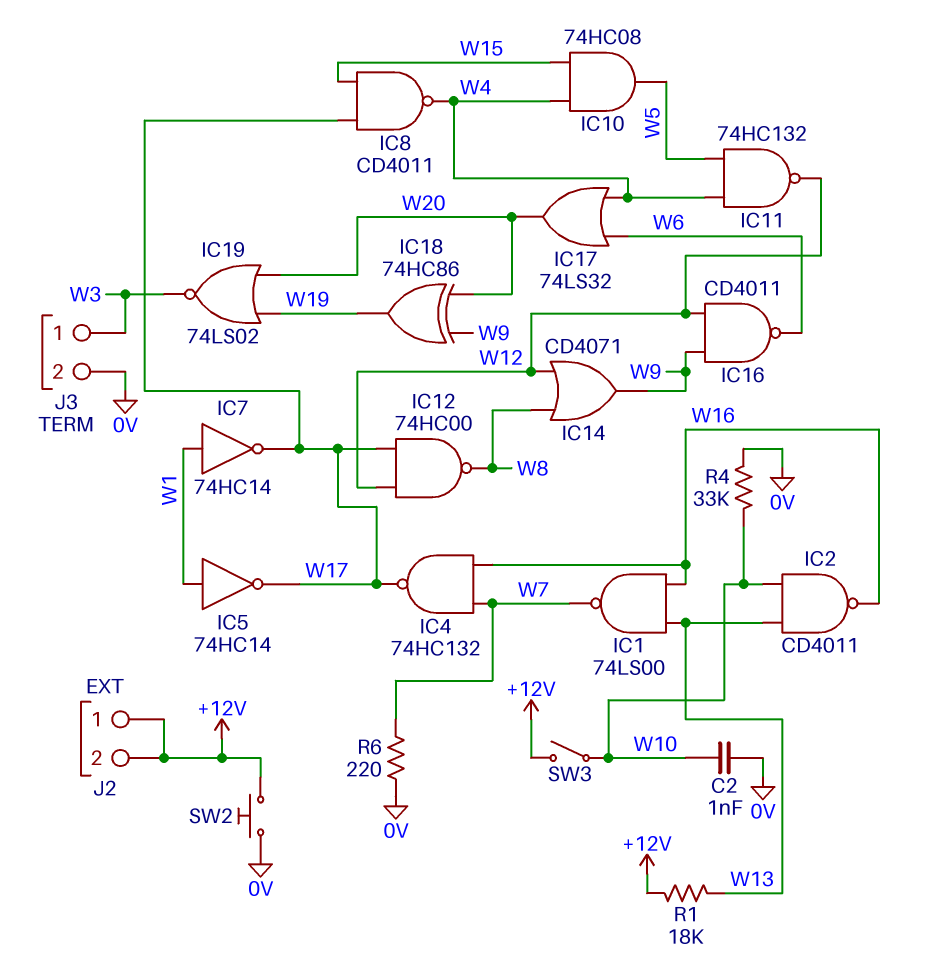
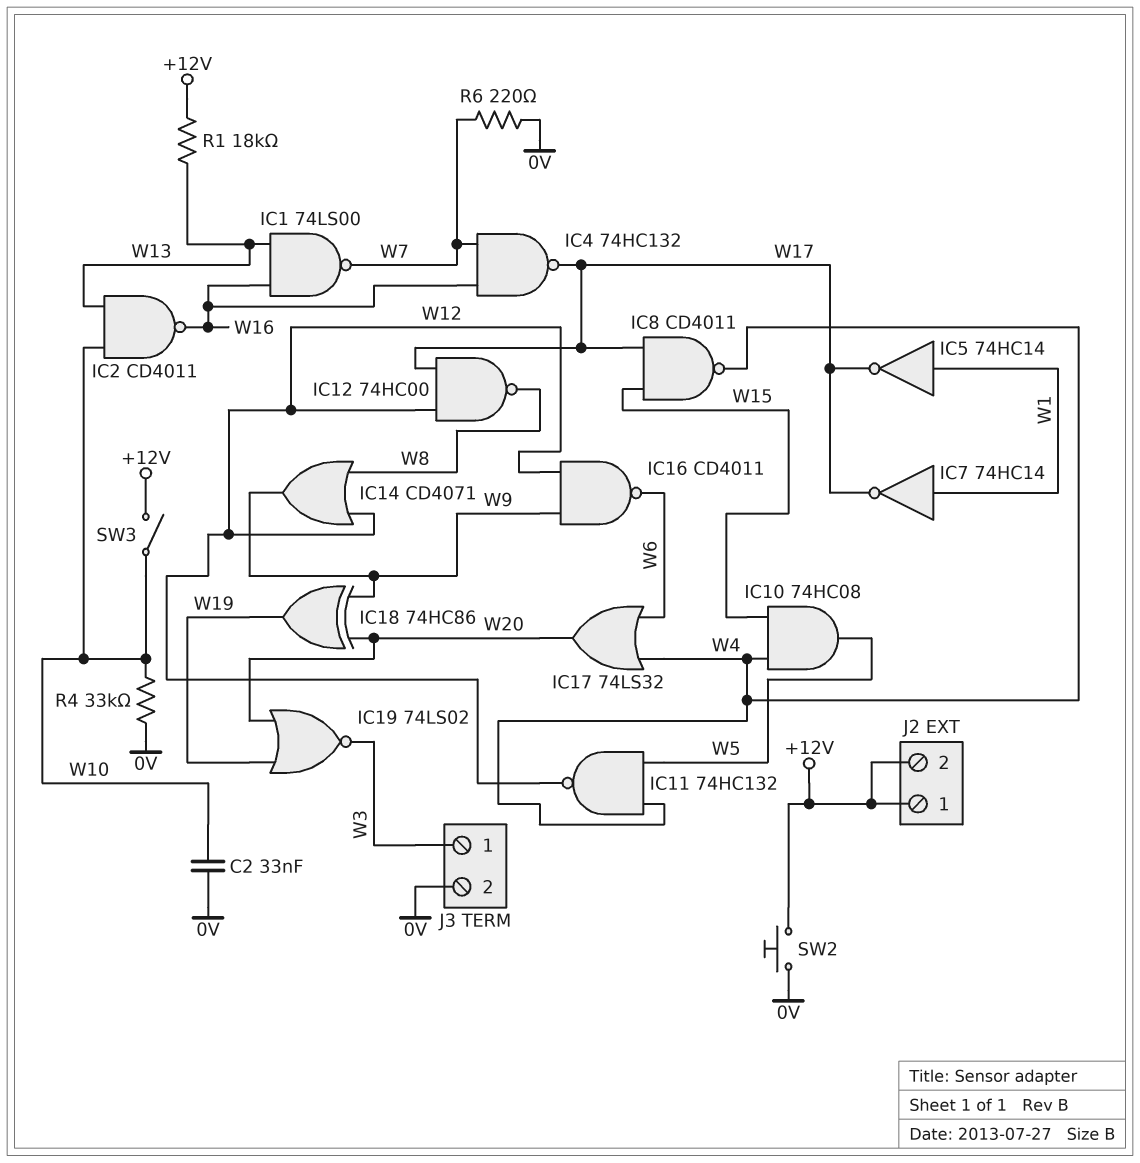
C2: 1nF (0V, W10) -> 33nF (0V, W10)

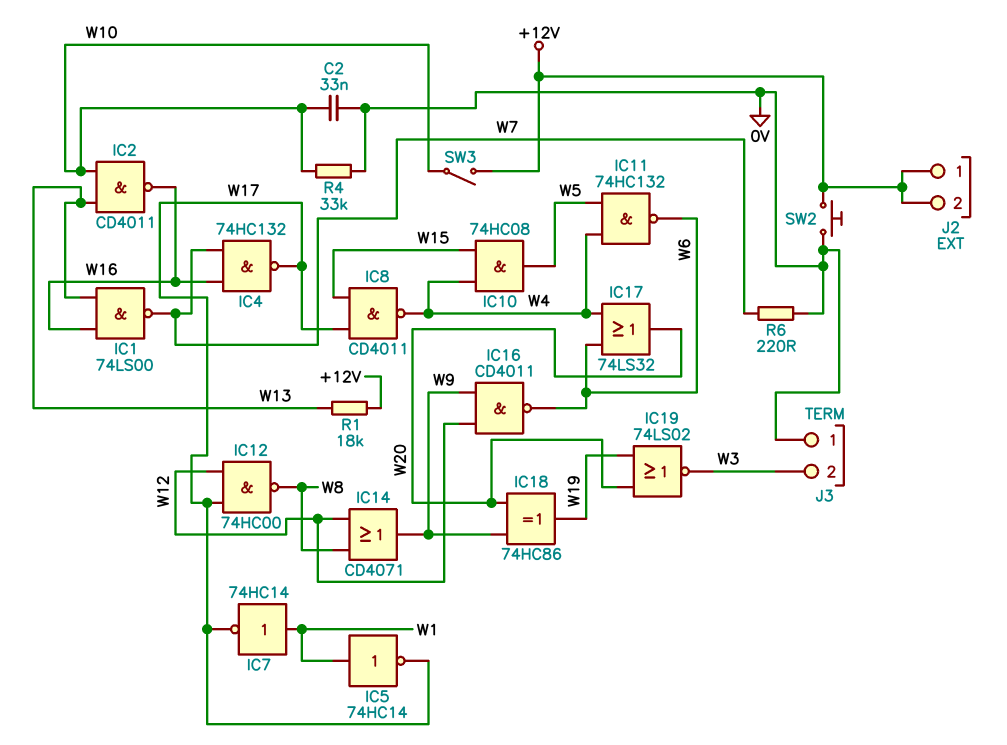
IC11: NAND 74HC132 (in W4, in W5, out W12) -> NAND 74HC132 (in W4, in W5, out W6)
J3 pin 1: W3 -> 0V
J3 pin 2: 0V -> W3

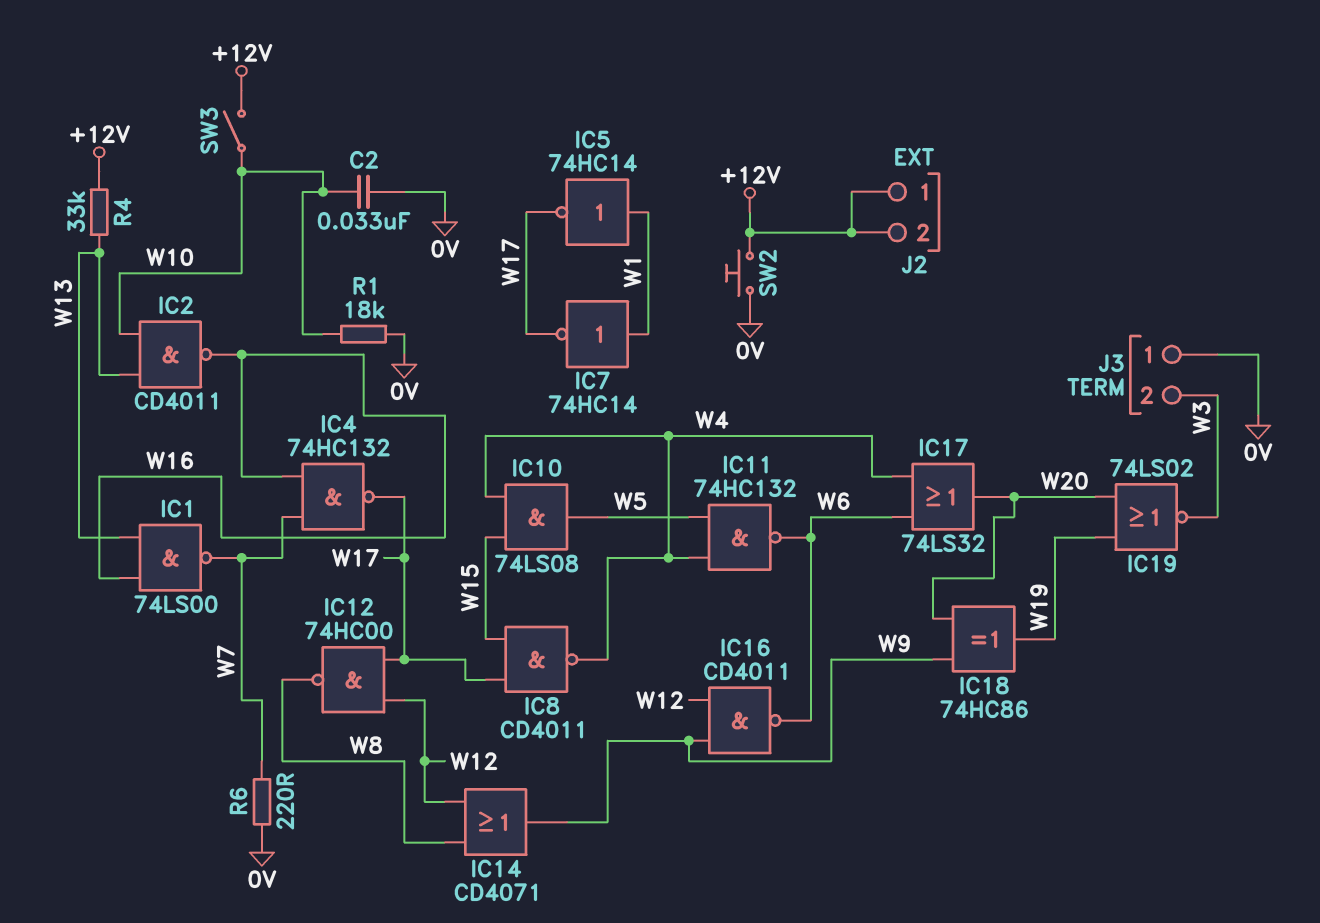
IC10: AND 74HC08 (in W4, in W15, out W5) -> AND 74LS08 (in W4, in W15, out W5)
R1: 18k (+12V, W13) -> 18k (0V, W10)
R4: 33k (0V, W10) -> 33k (+12V, W13)

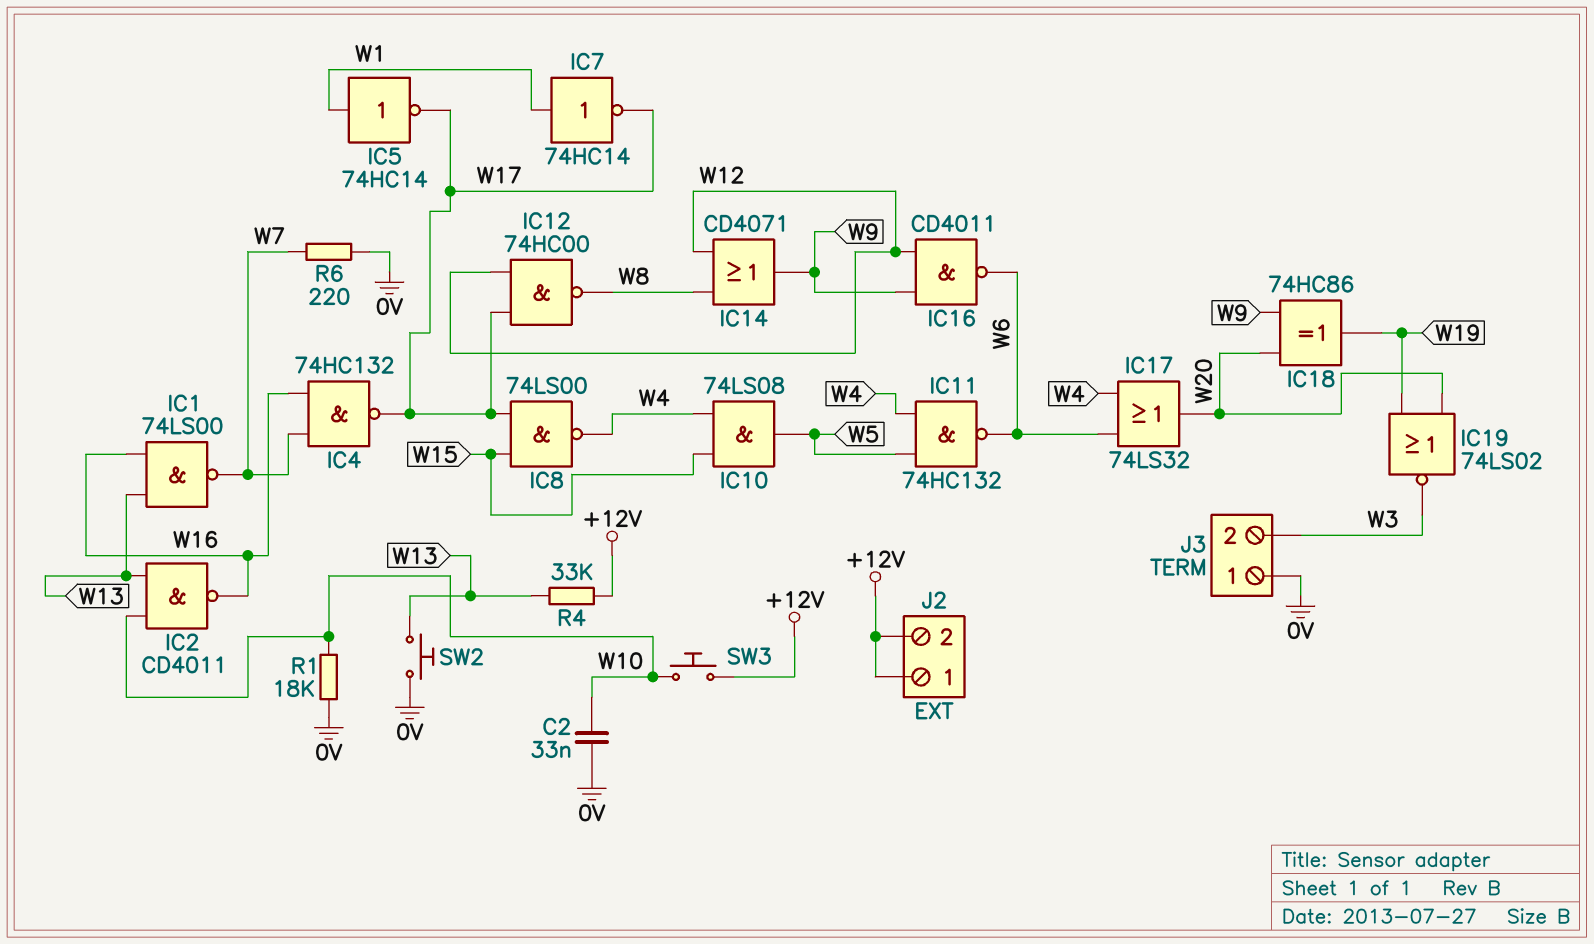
IC8: NAND CD4011 (in W15, in W17, out W4) -> NAND 74LS00 (in W15, in W17, out W4)
SW2: button (+12V, 0V) -> button (0V, W13)
SW3: switch (+12V, W10) -> button (+12V, W10)

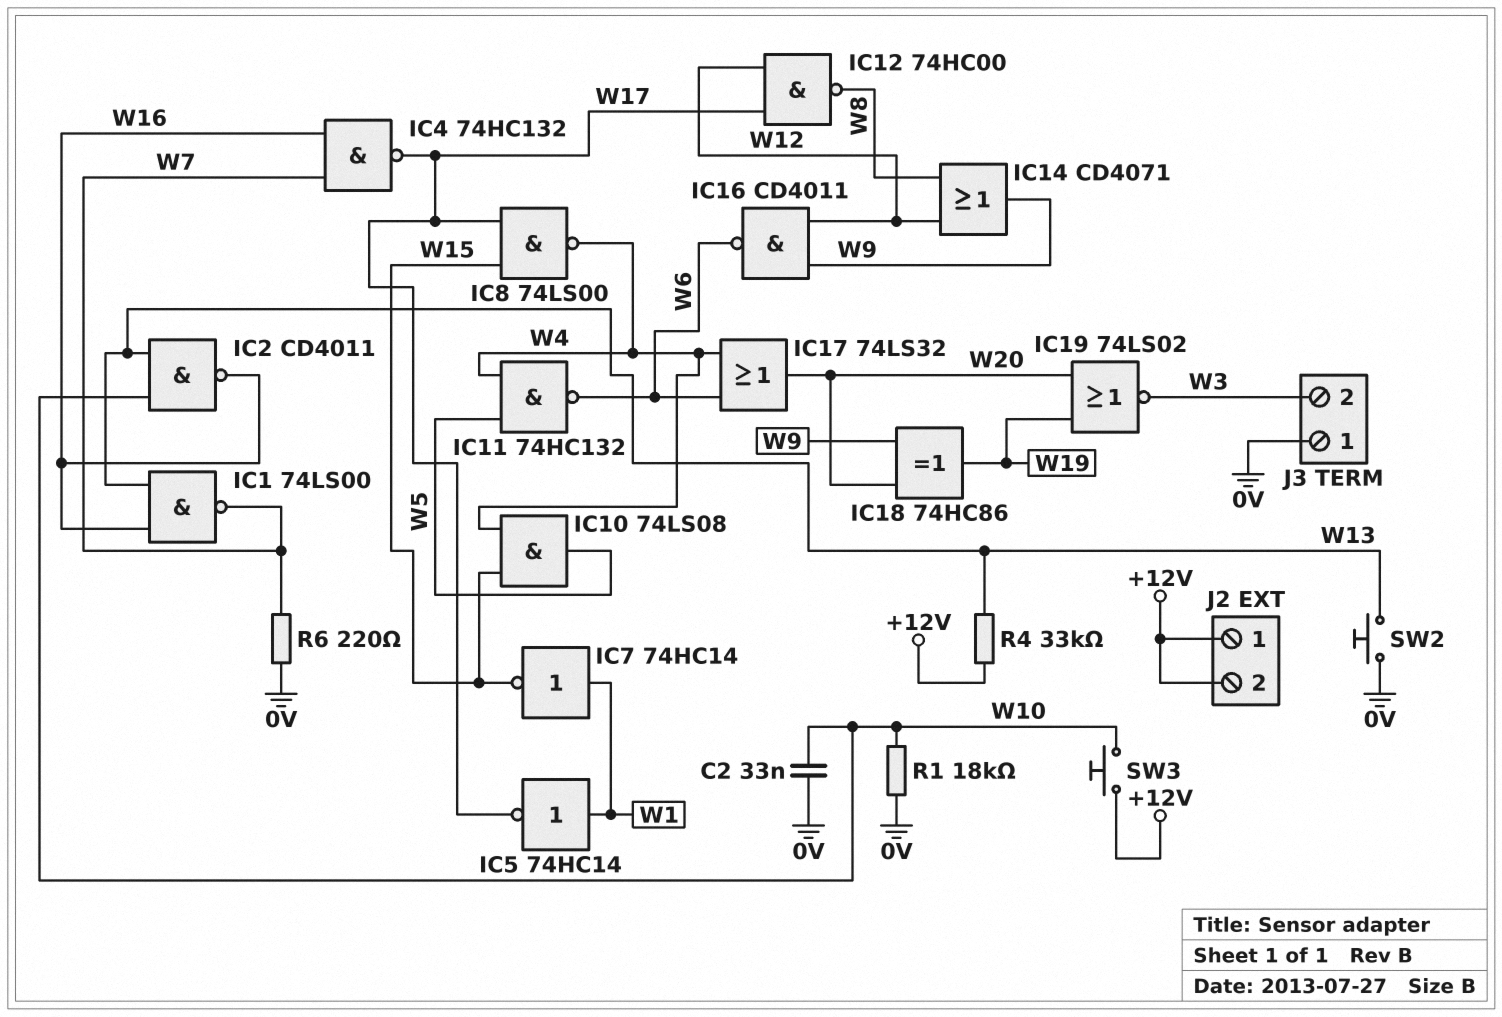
IC7: NOT 74HC14 (in W1, out W17) -> NOT 74HC14 (in W1, out W15)

